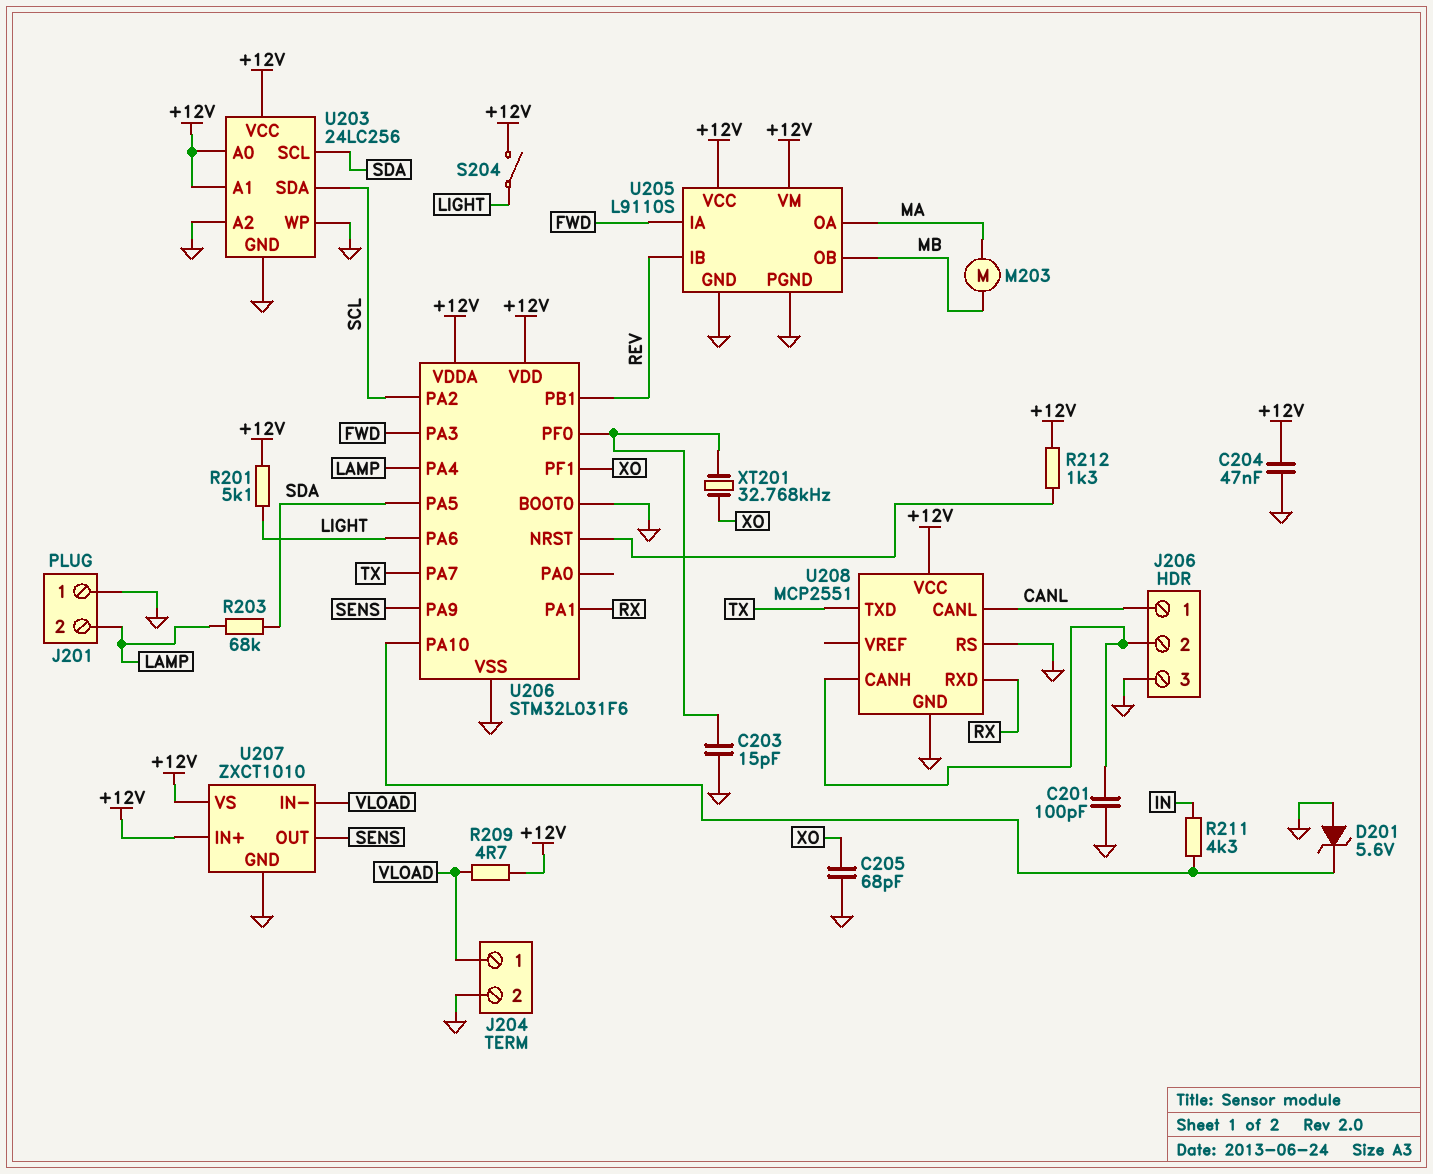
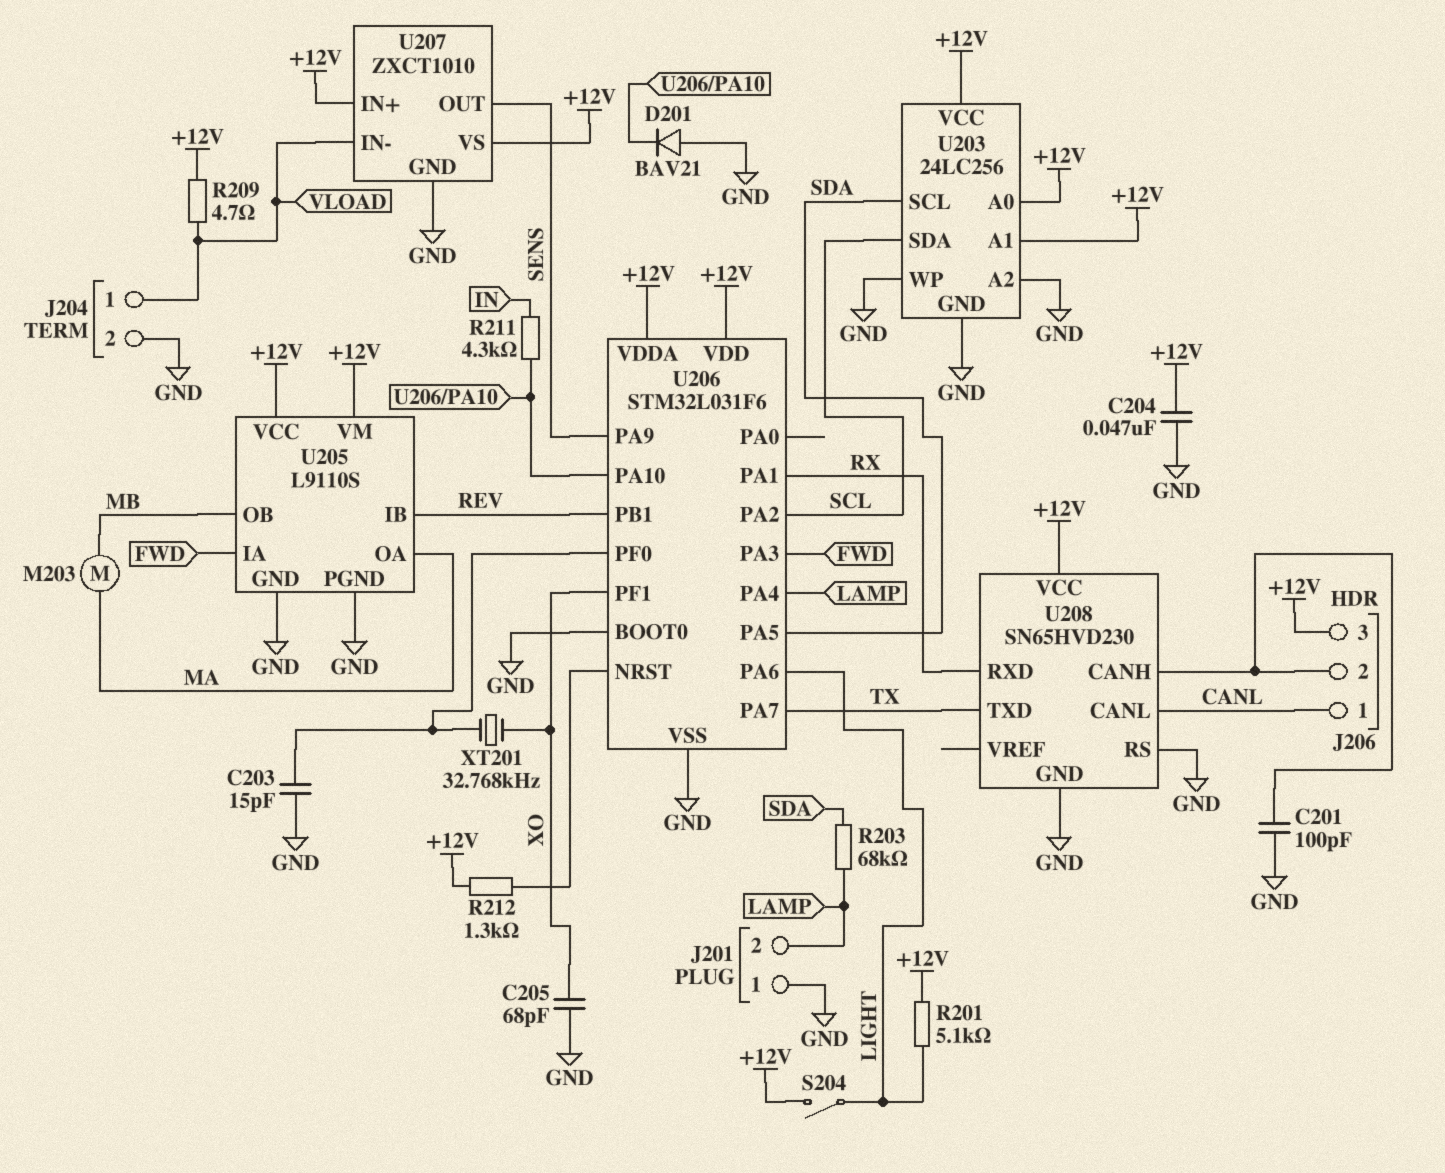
D201: zener 5.6V (A GND, K U206/PA10) -> diode BAV21 (A GND, K U206/PA10)
J206 pin 3: GND -> +12V
U208: MCP2551 -> SN65HVD230

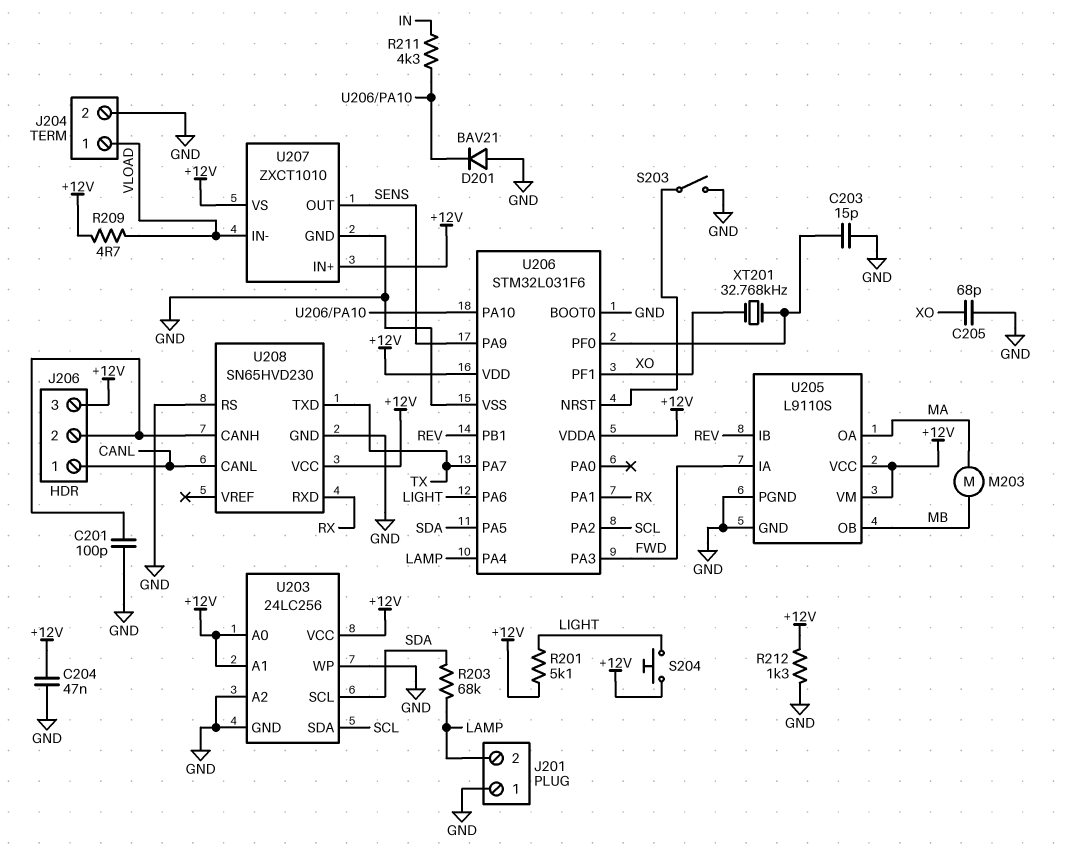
R212: 1.3k (+12V, U206/NRST) -> 1.3k (+12V, GND)
S203: none -> switch (GND, U206/NRST)
S204: switch (+12V, LIGHT) -> button (+12V, LIGHT)

